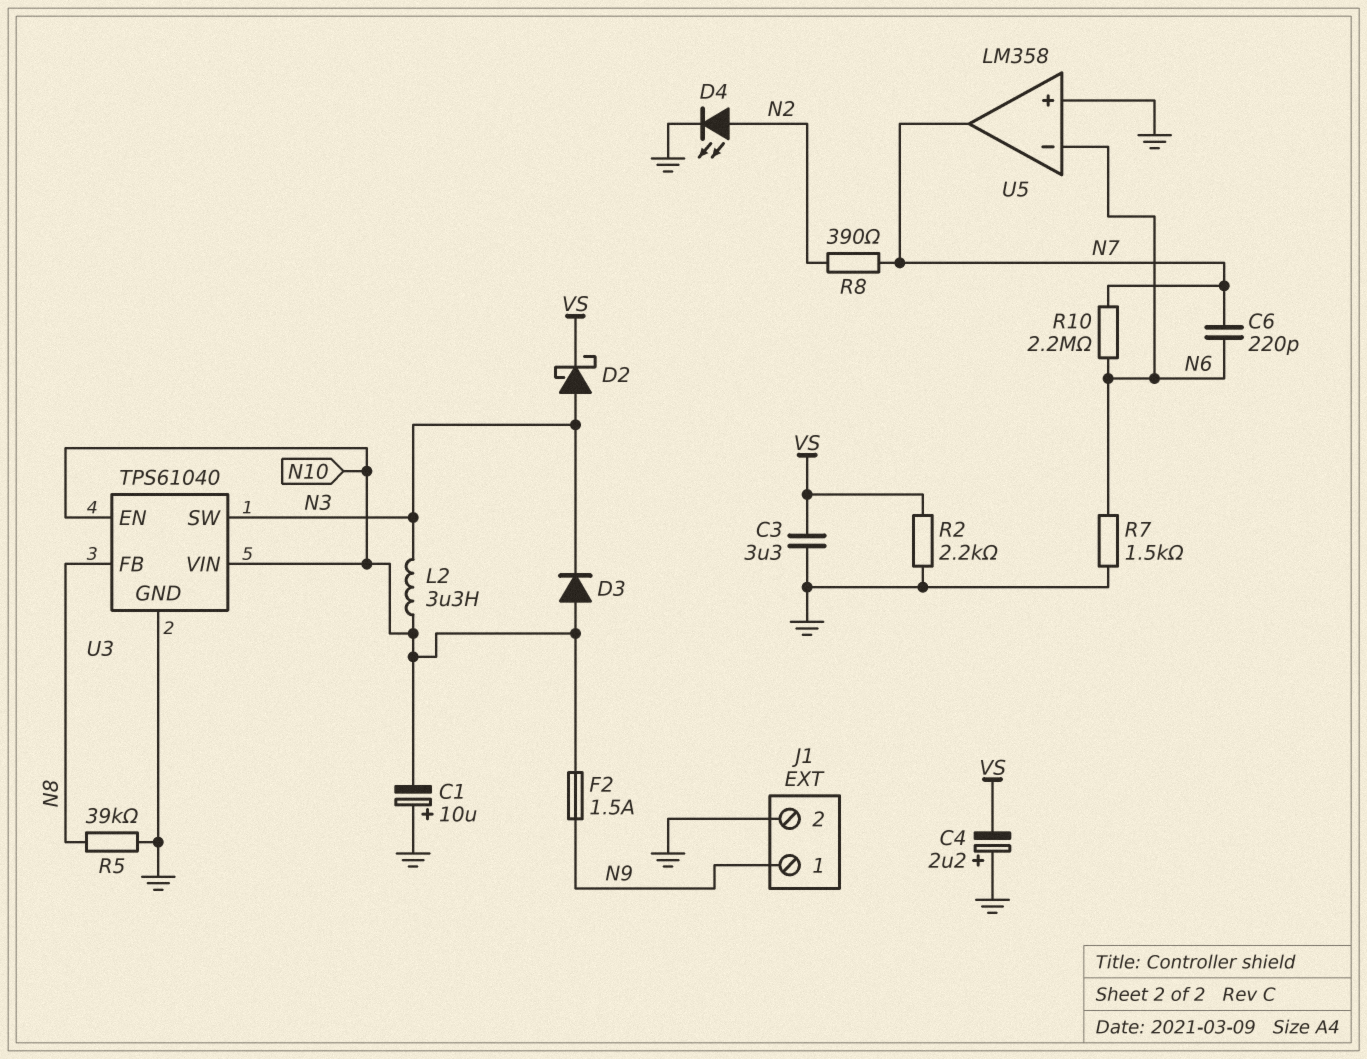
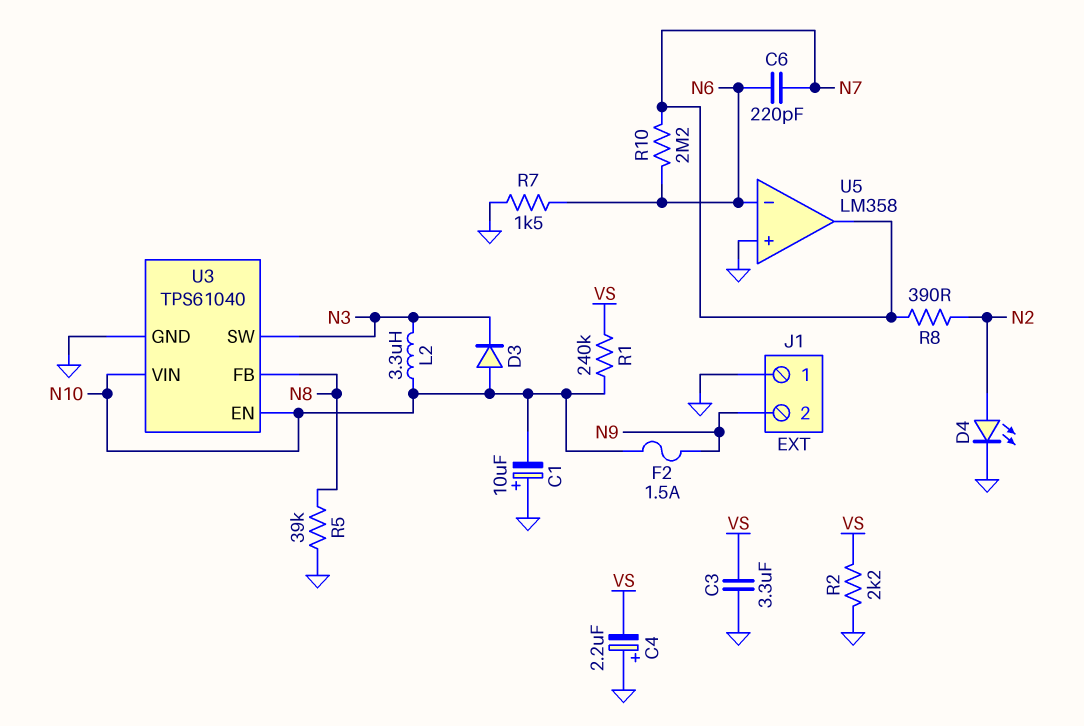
D2: schottky (A N3, K VS) -> none
J1 pin 1: N9 -> GND
J1 pin 2: GND -> N9
R1: none -> 240k (N10, VS)

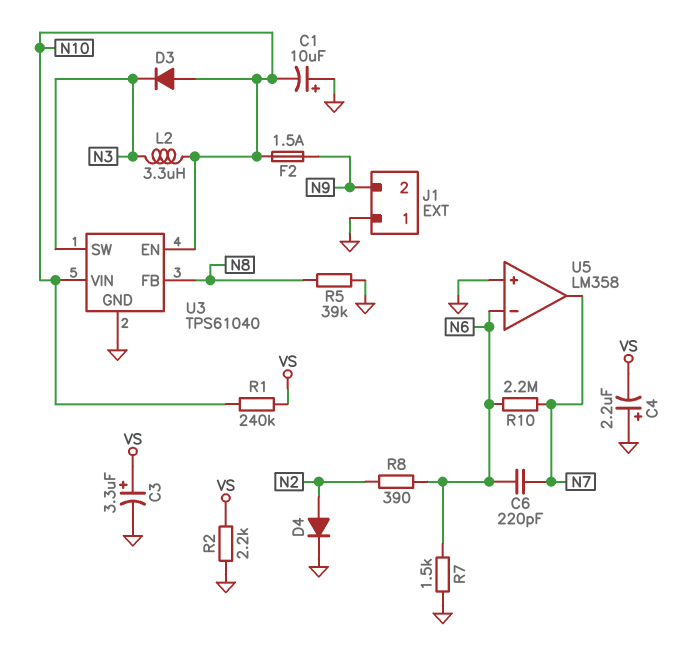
C3: 3.3uF (GND, VS) -> 3.3uF (plus VS, minus GND)
D4: LED (A N2, K GND) -> diode (A N2, K GND)
R8: 390 (N2, N7) -> 390 (N2, N6)

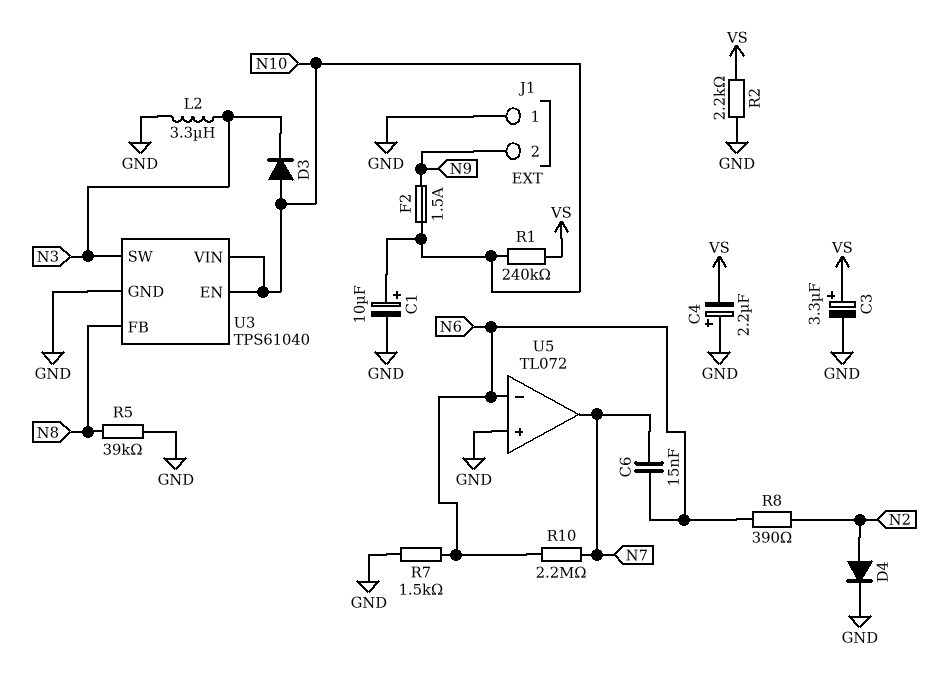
C1: 10uF (plus GND, minus N10) -> 10uF (plus N10, minus GND)
C6: 220pF (N6, N7) -> 15nF (N6, N7)
L2: 3.3uH (N3, N10) -> 3.3uH (GND, N3)
U5: LM358 -> TL072

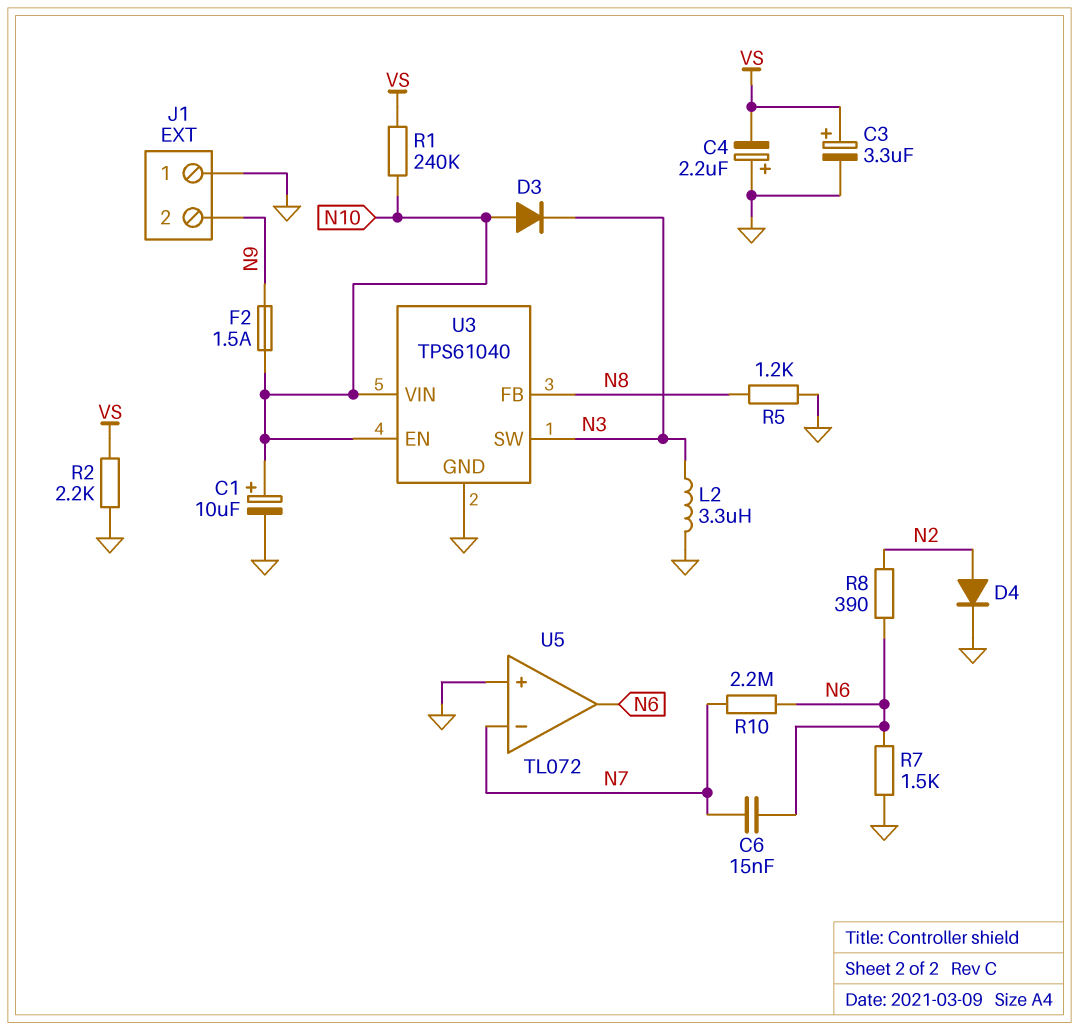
R5: 39k (GND, N8) -> 1.2k (GND, N8)
U5 pin in-: N6 -> N7
U5 pin out: N7 -> N6

